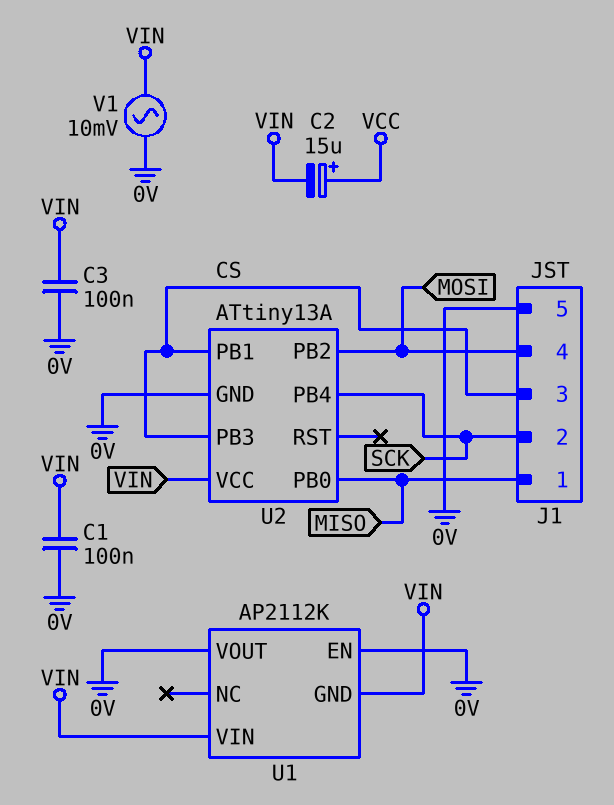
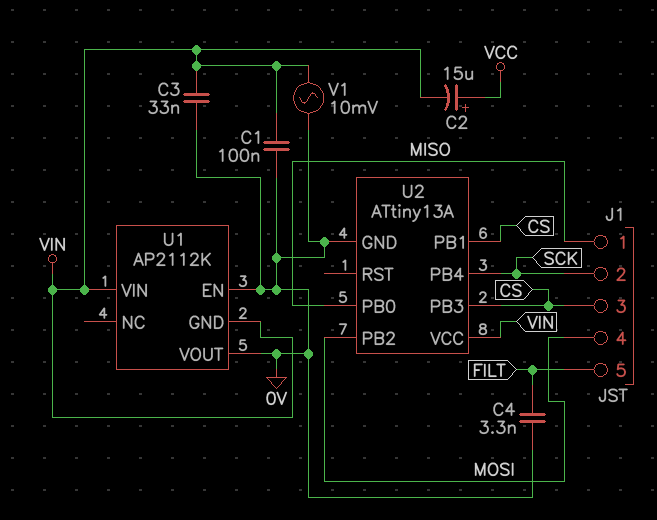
C3: 100nF (0V, VIN) -> 33nF (0V, VIN)
C4: none -> 3.3nF (0V, FILT)
J1 pin 5: 0V -> FILT

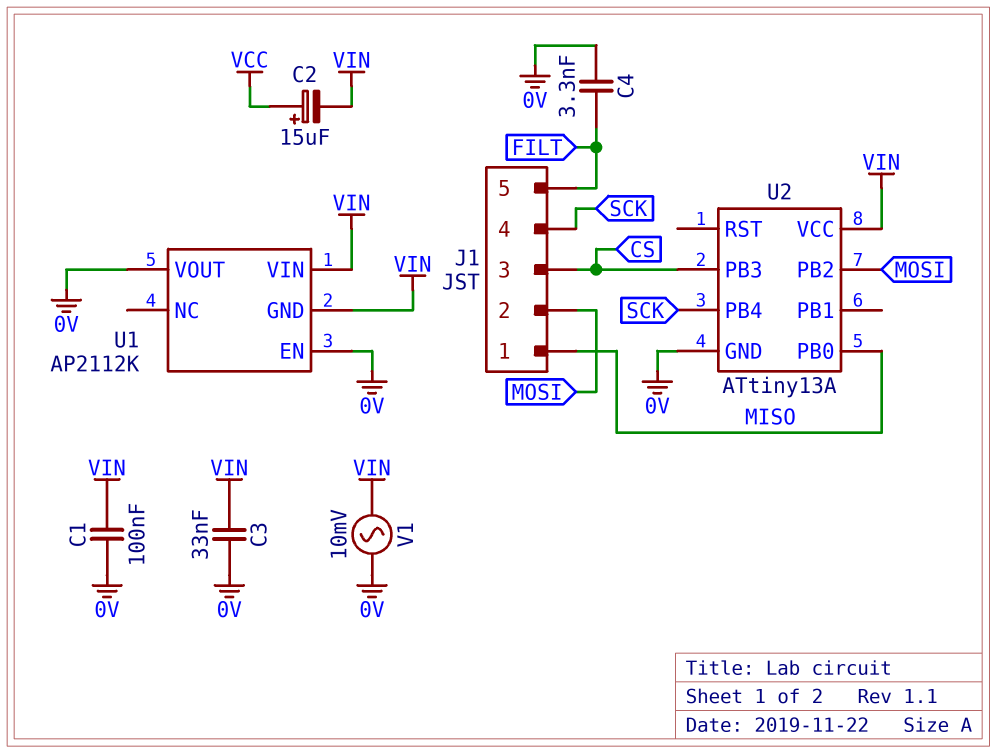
J1 pin 2: SCK -> MOSI
J1 pin 4: MOSI -> SCK
U2 pin PB1: CS -> none

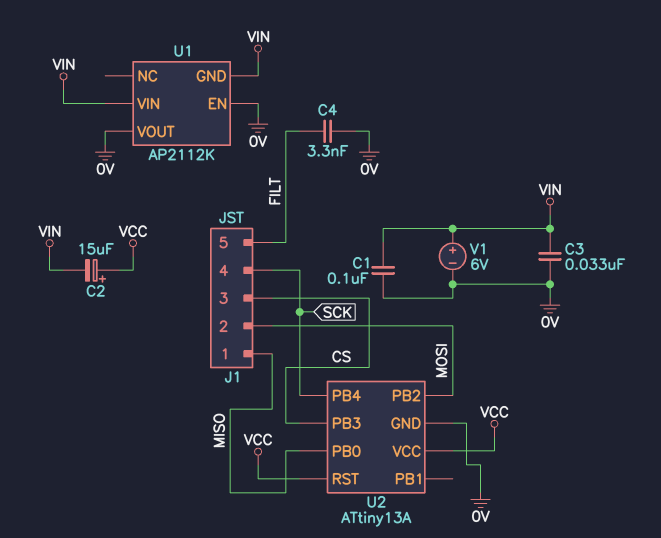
U2 pin RST: none -> VCC
U2 pin VCC: VIN -> VCC
V1: AC 10mV (0V, VIN) -> 6V (plus VIN, minus 0V)

